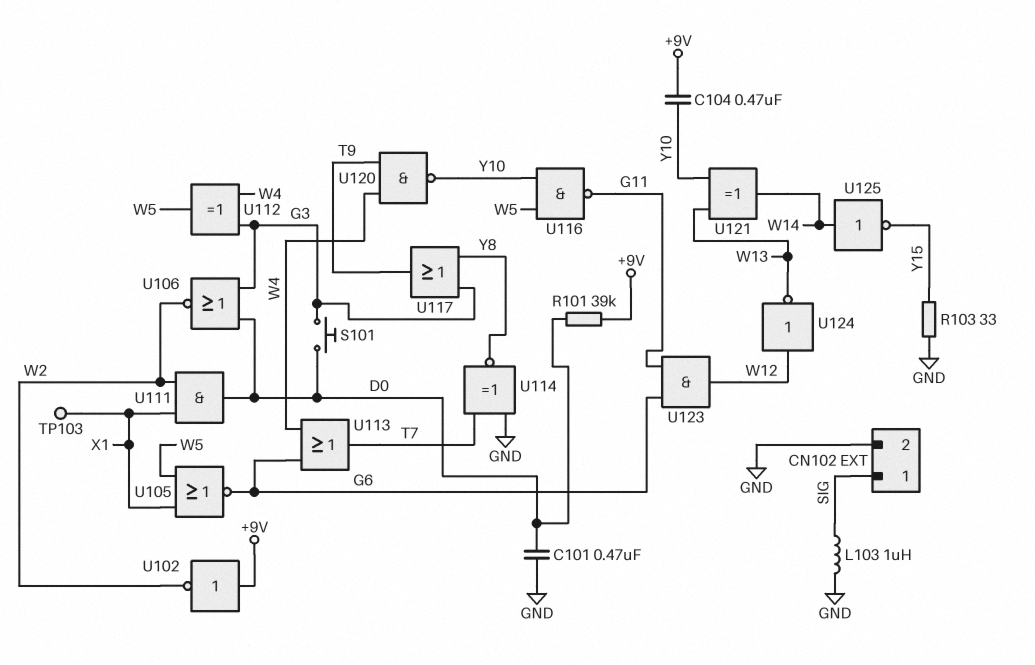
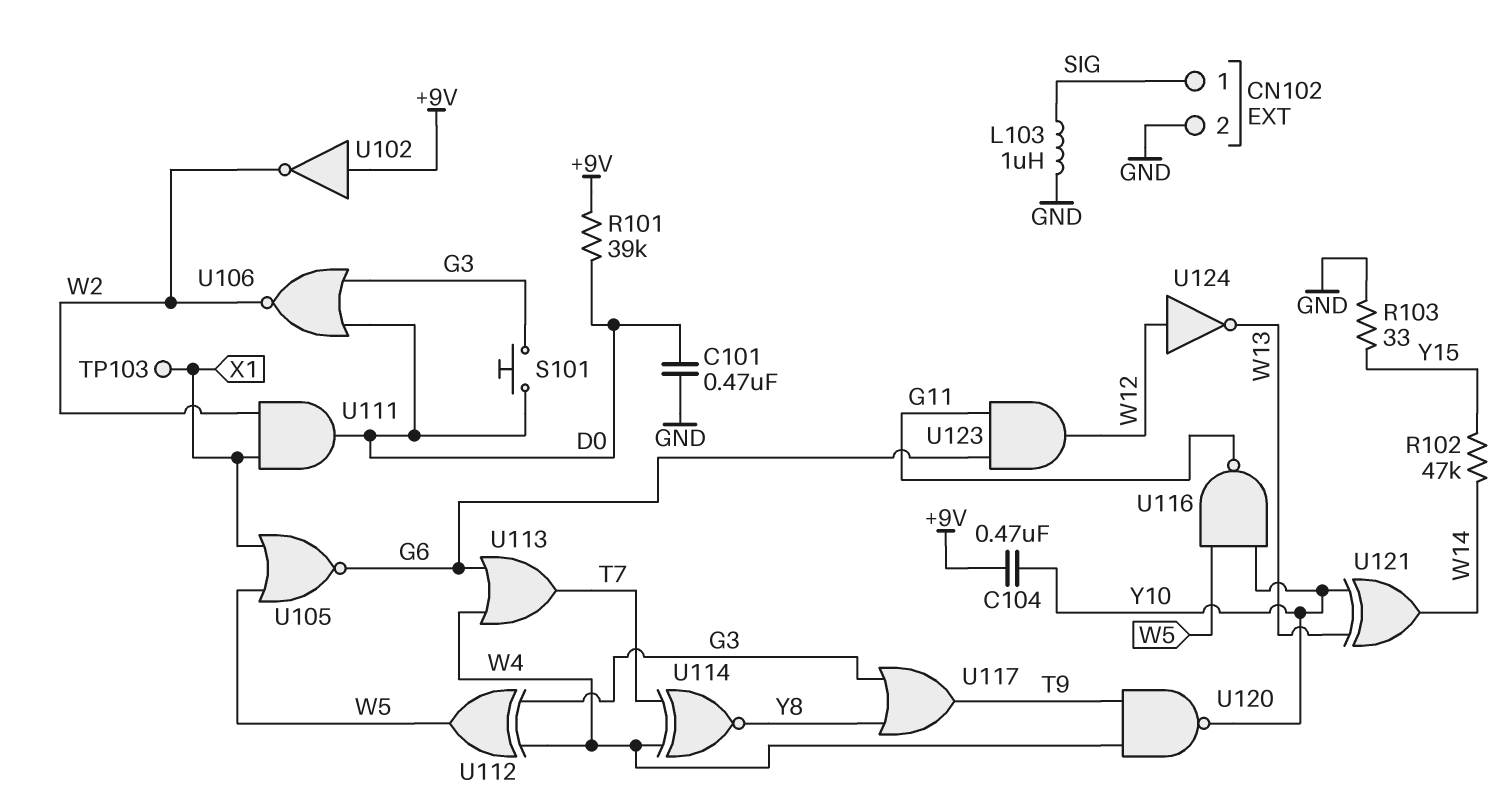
R102: none -> 47k (W14, Y15)
U114: XNOR (in GND, in T7, out Y8) -> XNOR (in T7, in W4, out Y8)
U125: NOT (in W14, out Y15) -> none

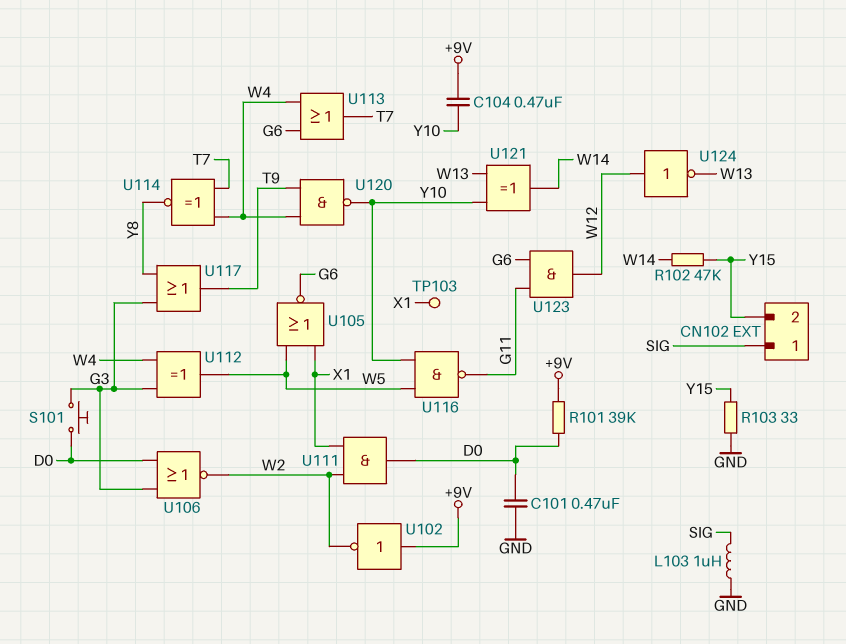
CN102 pin 2: GND -> Y15

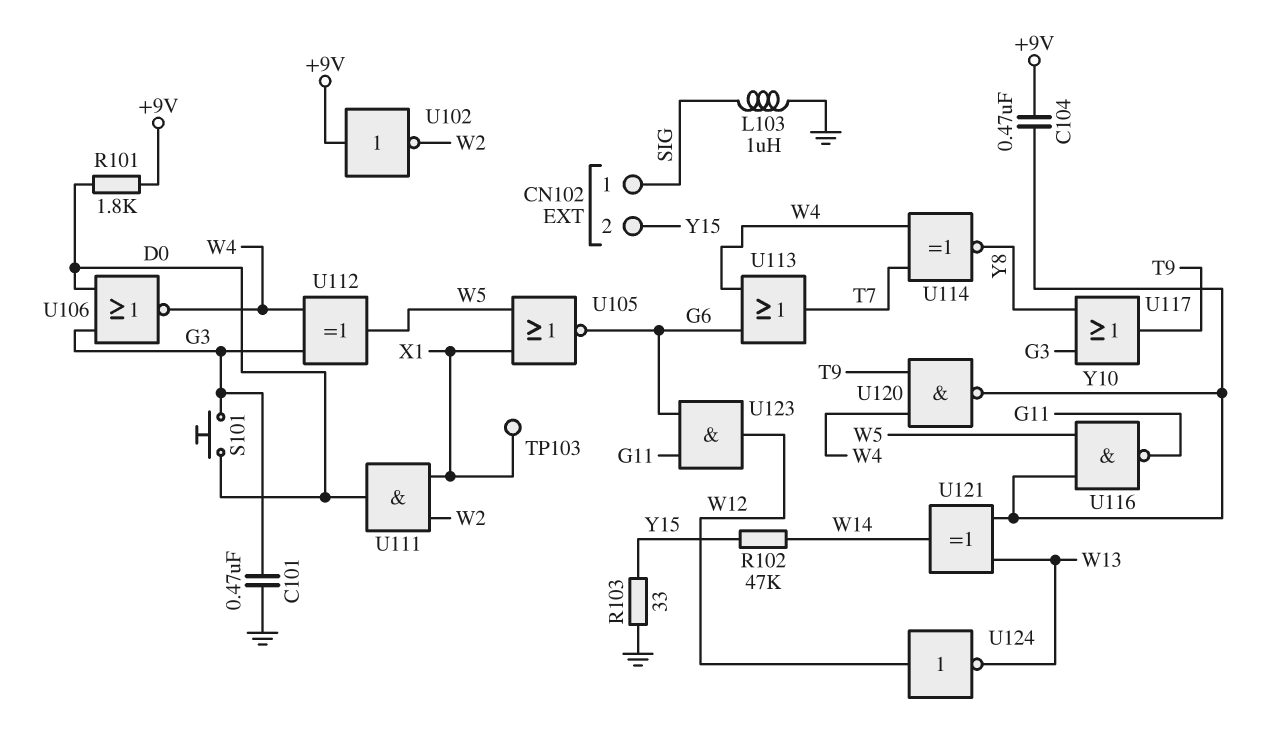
C101: 470nF (D0, GND) -> 470nF (G3, GND)
R101: 39k (+9V, D0) -> 1.8k (+9V, D0)
U106: NOR (in D0, in G3, out W2) -> NOR (in D0, in G3, out W4)

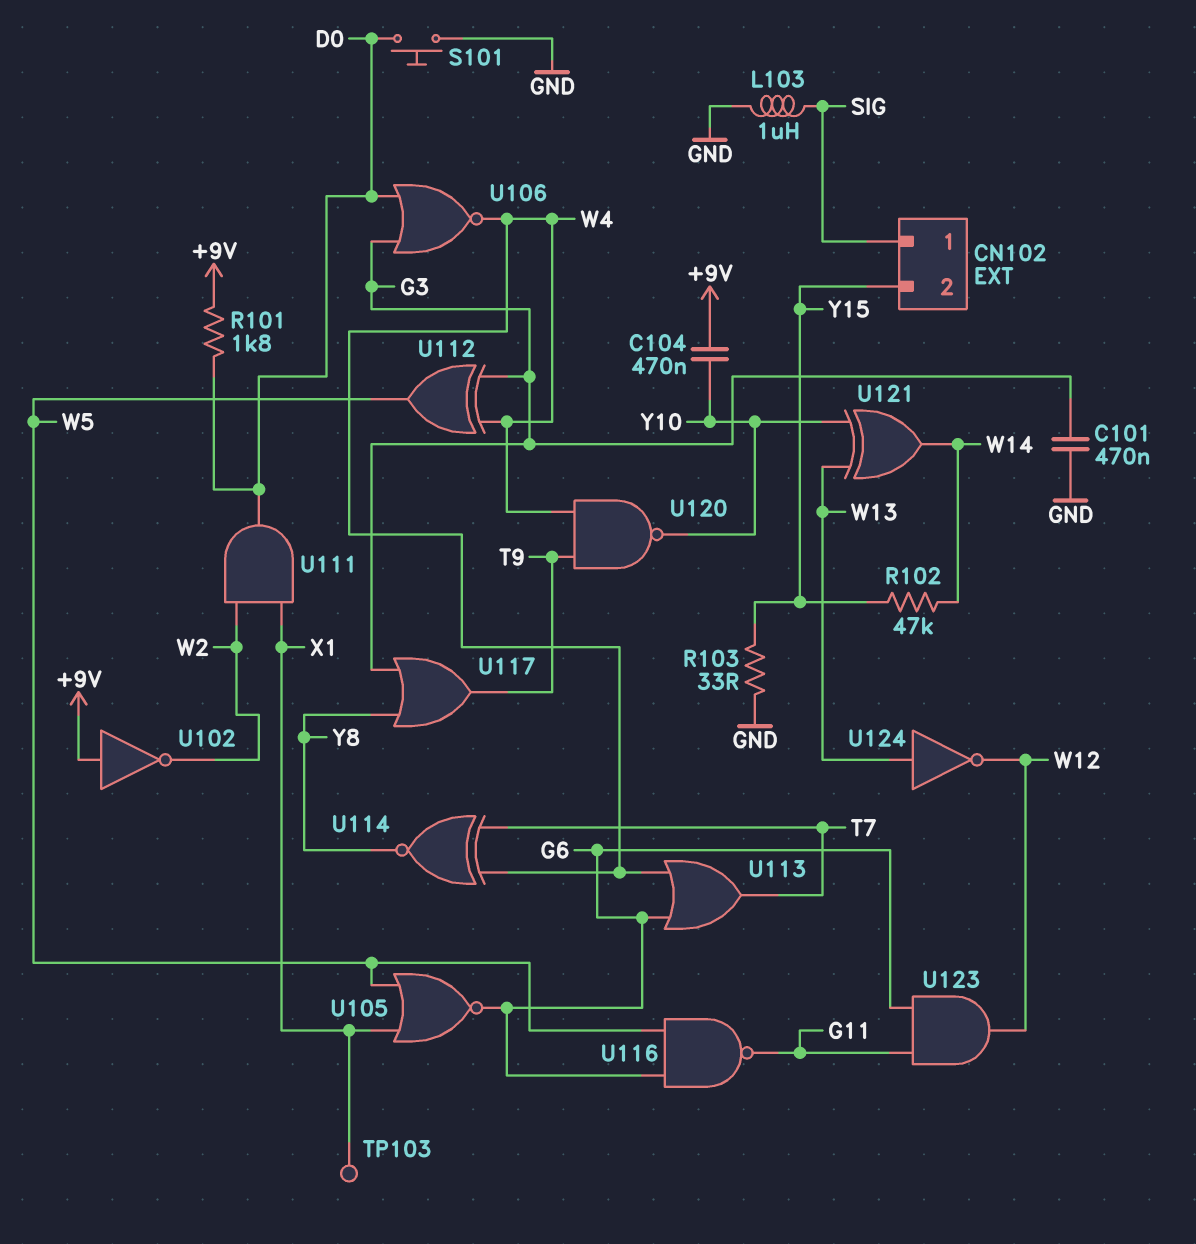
S101: button (D0, G3) -> button (D0, GND)
U116: NAND (in W5, in Y10, out G11) -> NAND (in G6, in W5, out G11)
U124: NOT (in W12, out W13) -> NOT (in W13, out W12)

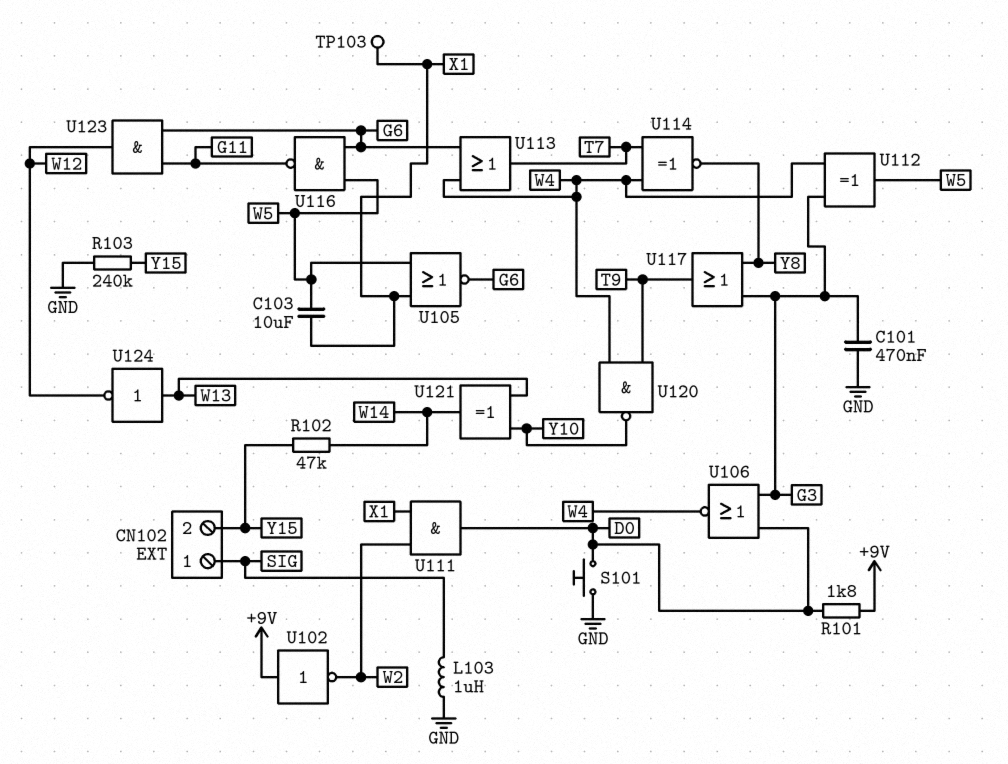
C103: none -> 10uF (W5, X1)
C104: 470nF (+9V, Y10) -> none
R103: 33 (GND, Y15) -> 240k (GND, Y15)

